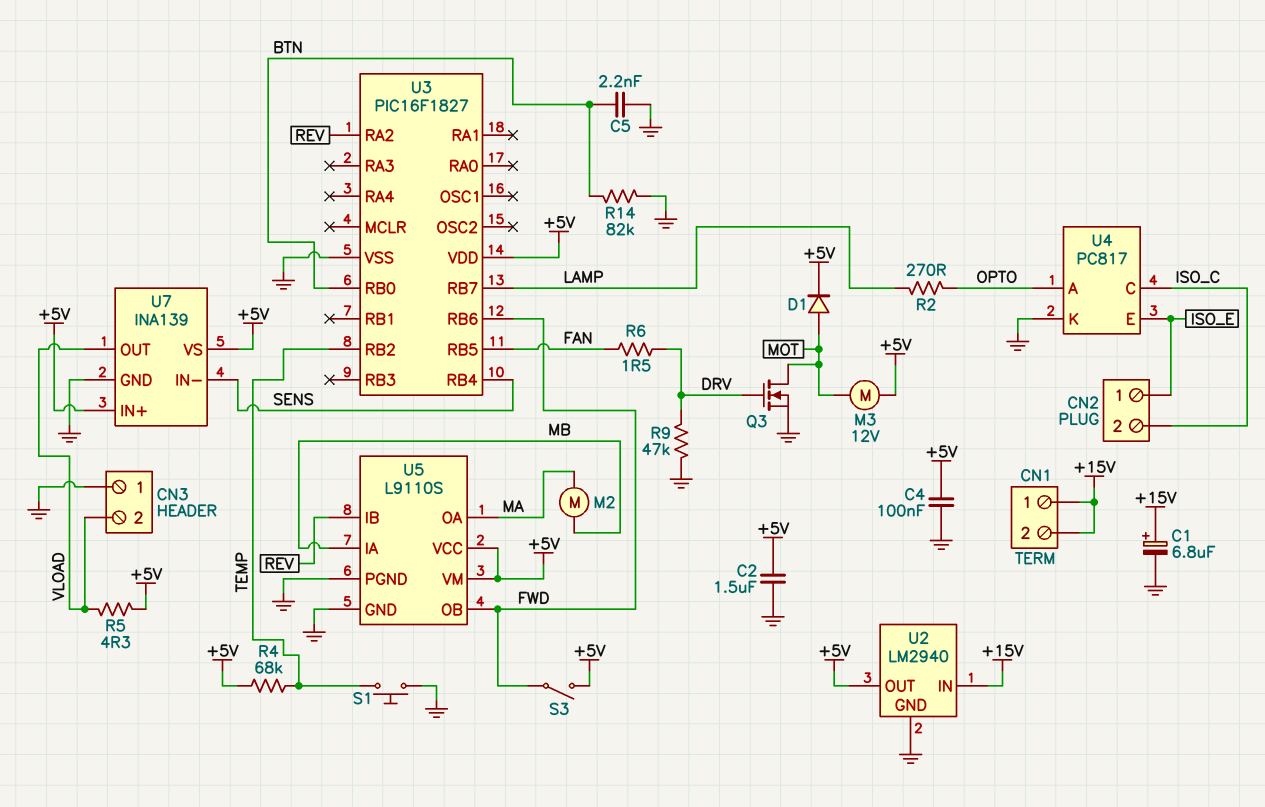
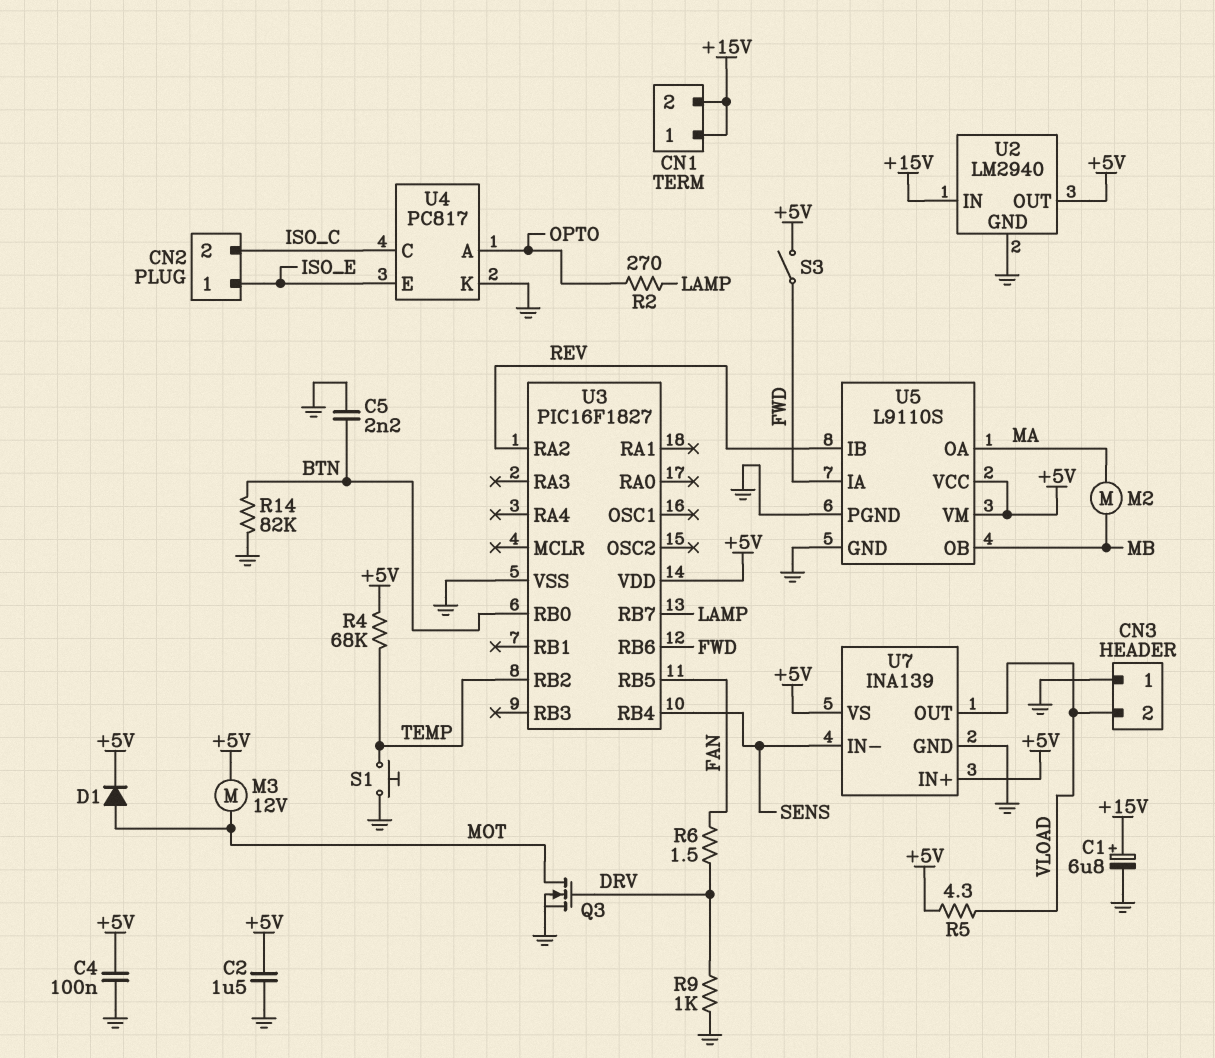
R9: 47k (DRV, GND) -> 1k (DRV, GND)
U5 pin IA: MB -> FWD
U5 pin OB: FWD -> MB

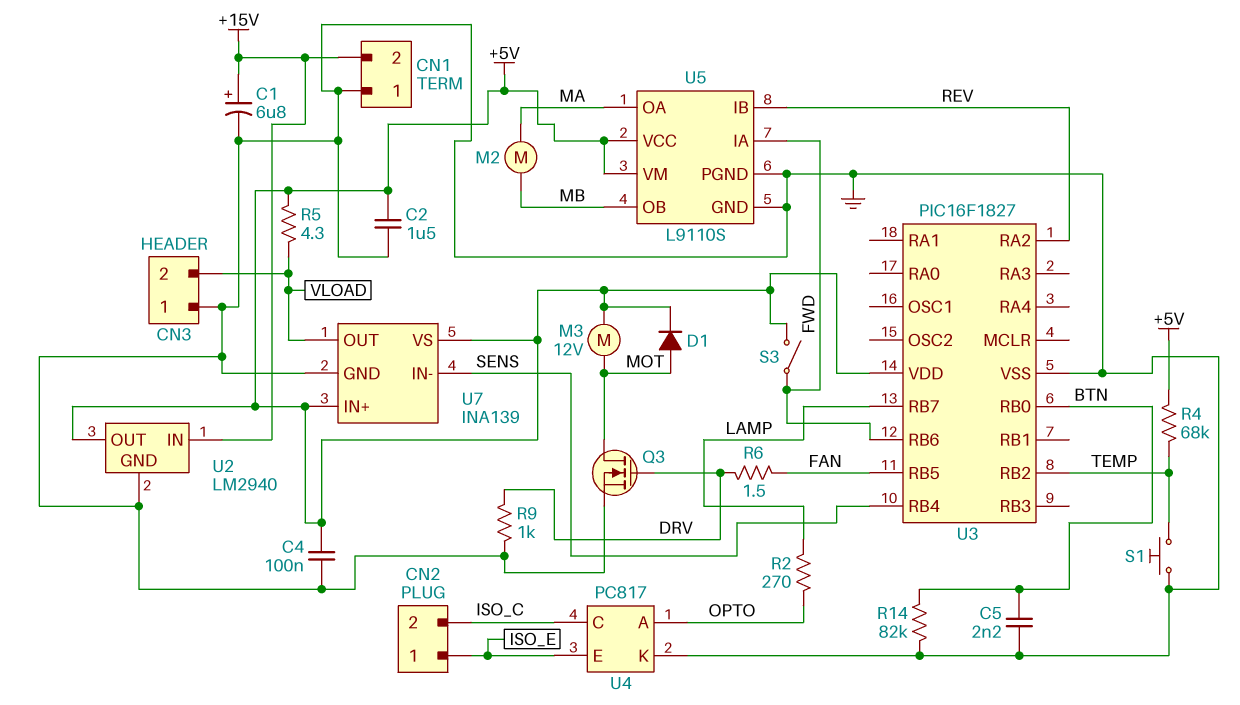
CN1 pin 1: +15V -> GND

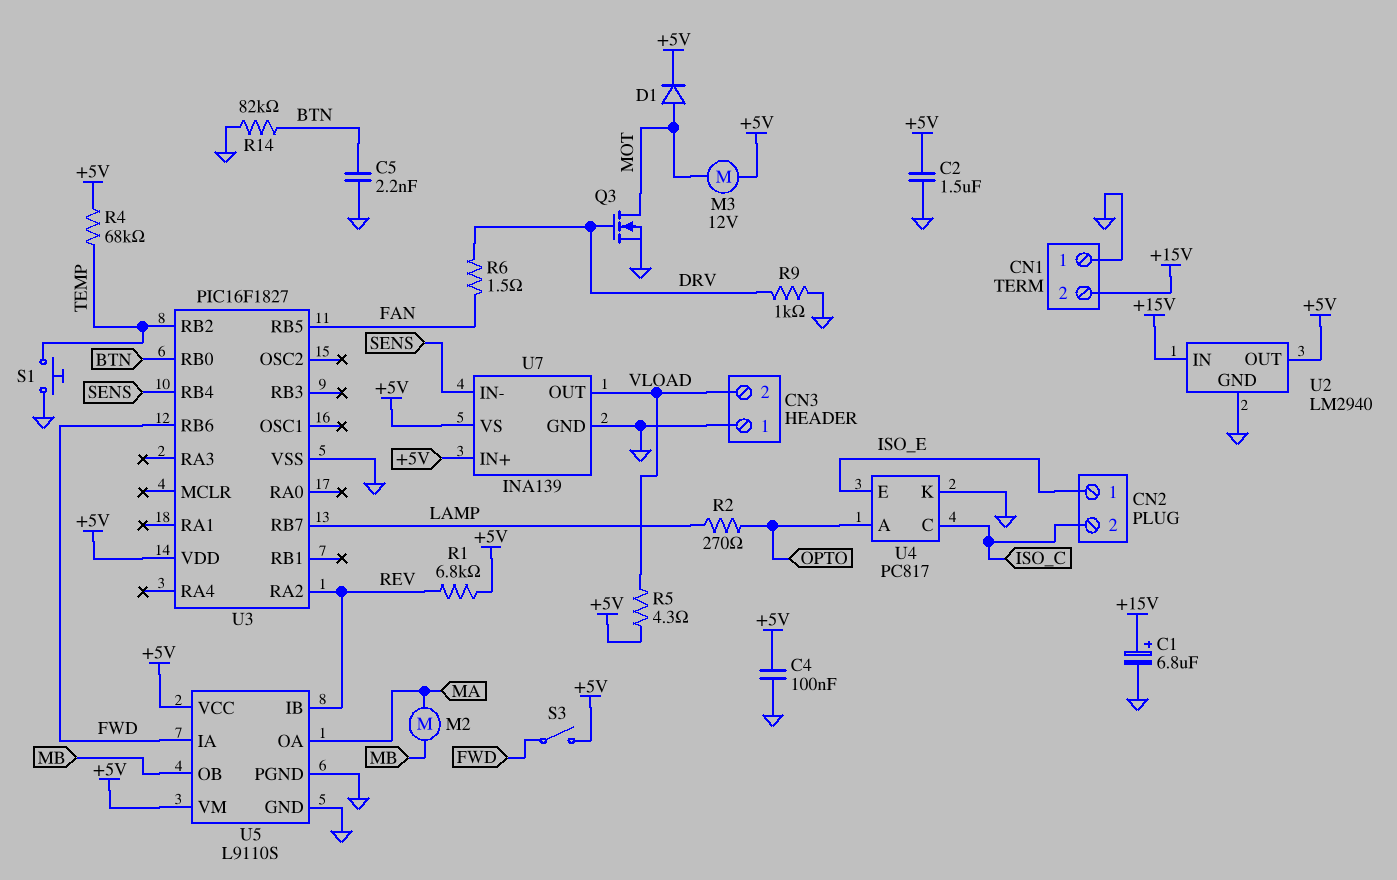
R1: none -> 6.8k (+5V, REV)

